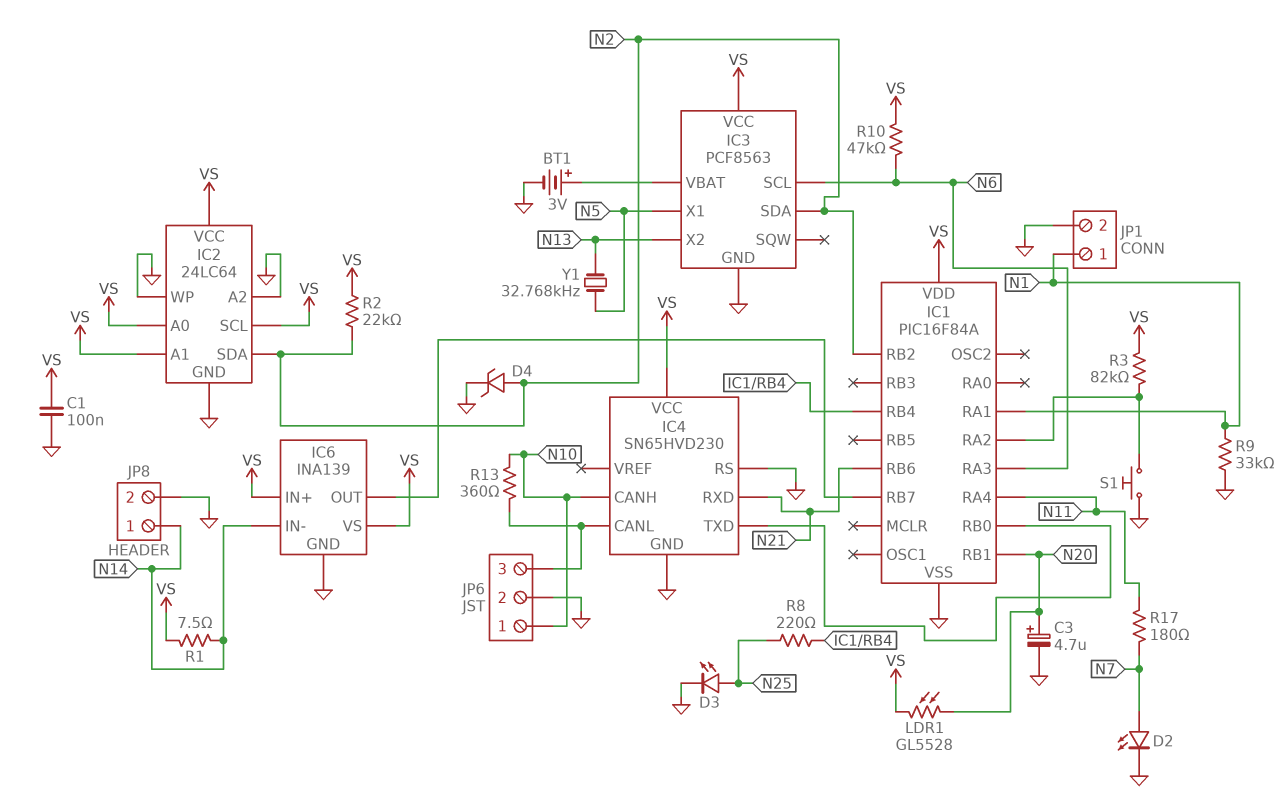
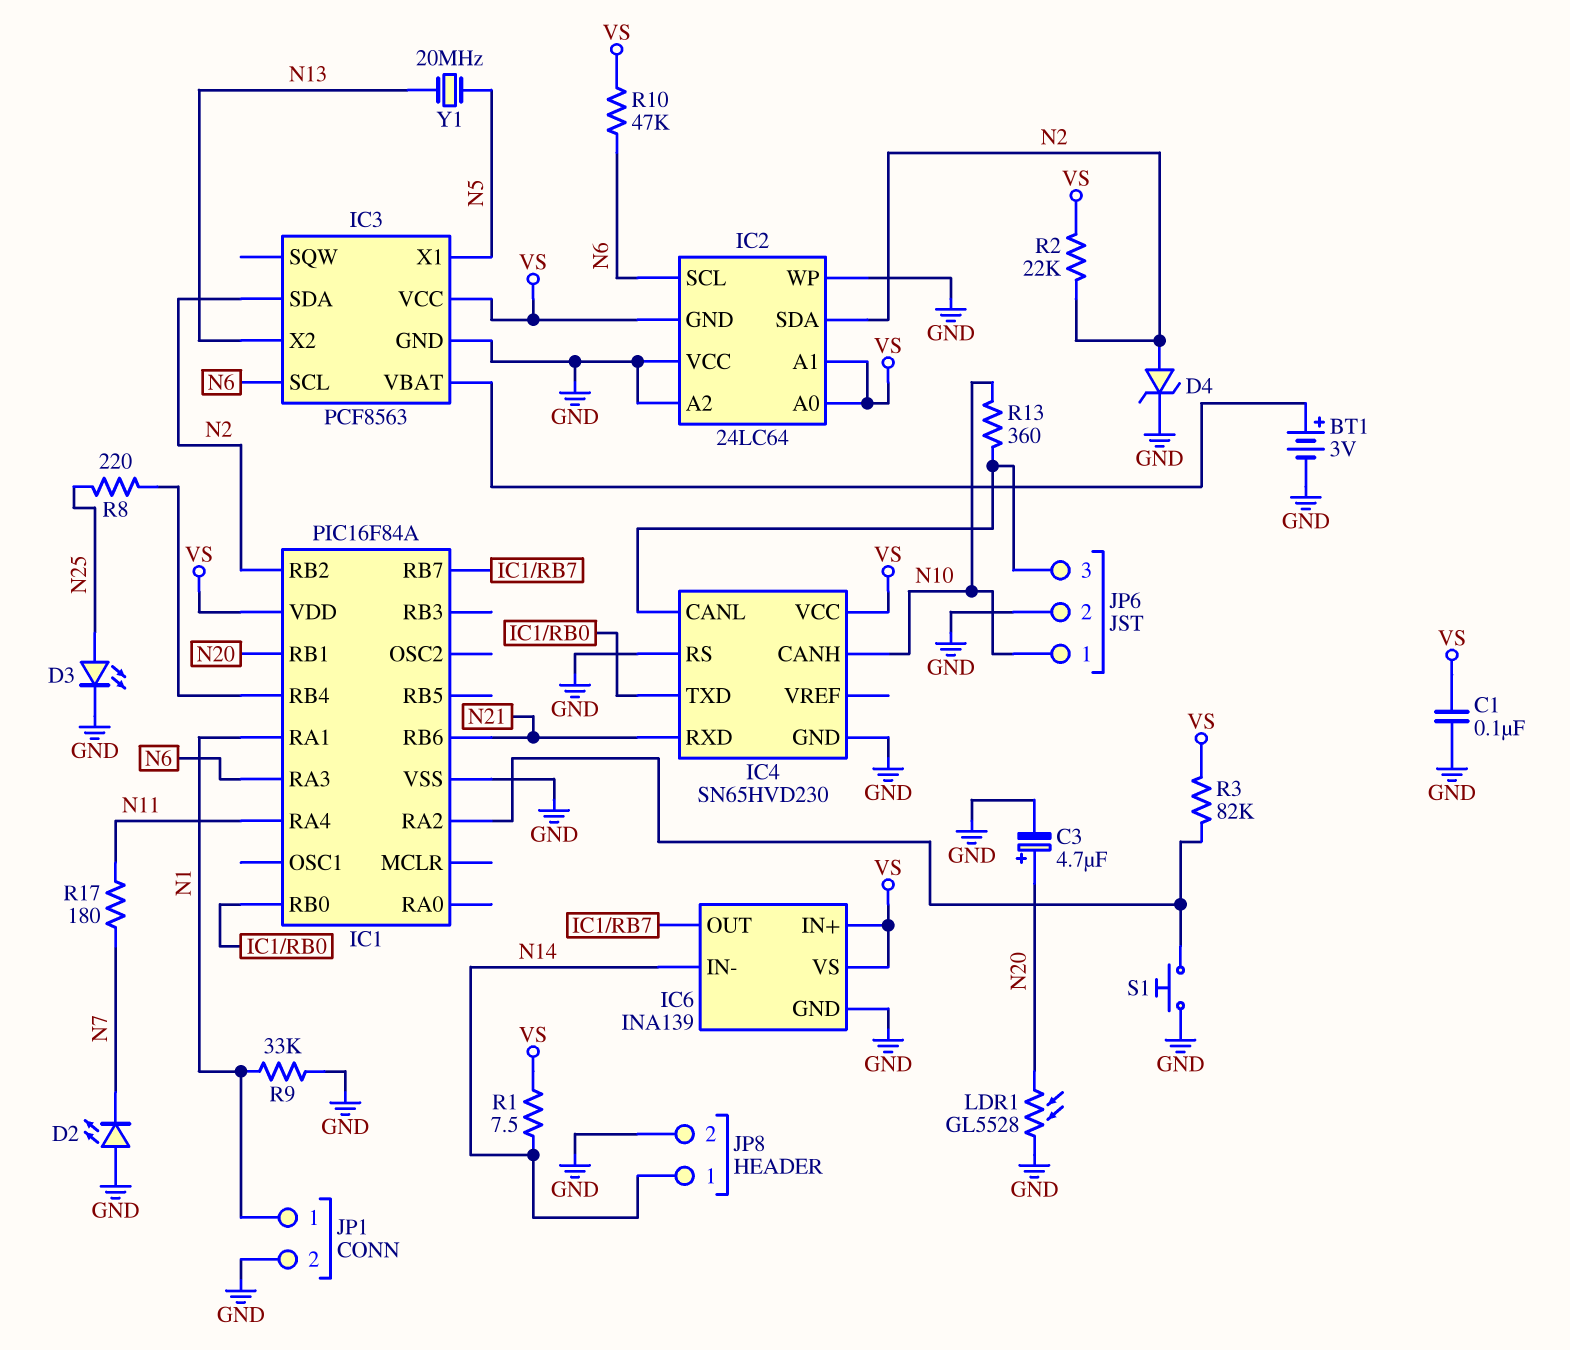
D2: LED (A N7, K GND) -> LED (A GND, K N7)
IC2 pin GND: GND -> VS
IC2 pin SCL: VS -> N6
IC2 pin VCC: VS -> GND
LDR1: GL5528 (N20, VS) -> GL5528 (GND, N20)
Y1: 32.768kHz (N5, N13) -> 20MHz (N5, N13)

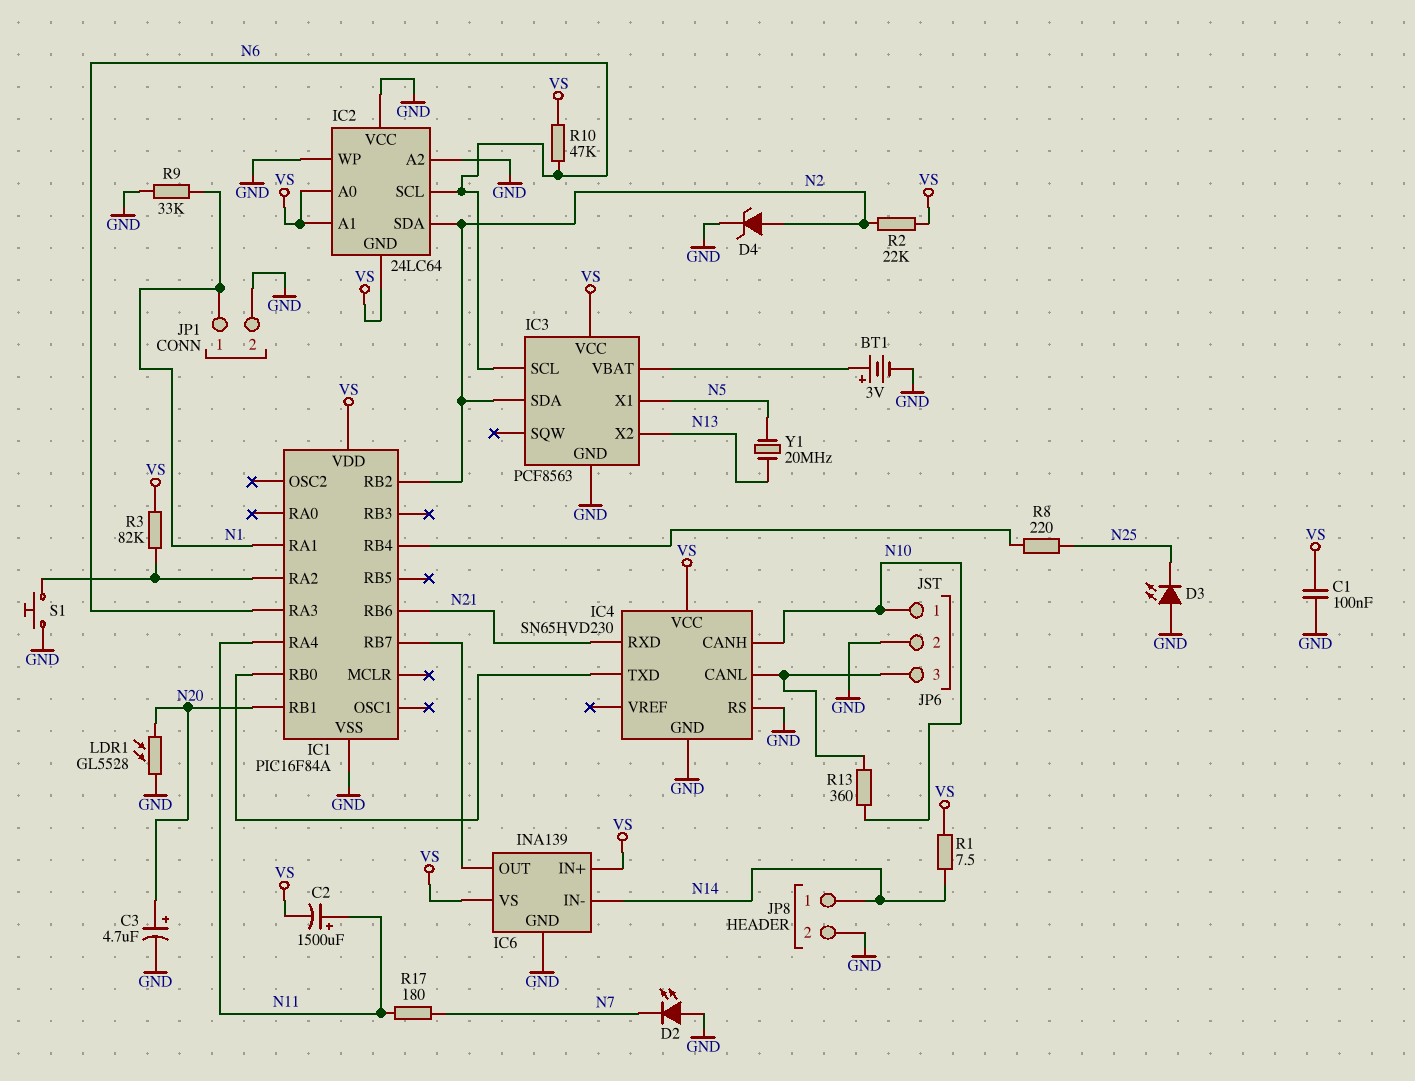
C2: none -> 1500uF (plus N11, minus VS)
D3: LED (A N25, K GND) -> LED (A GND, K N25)

